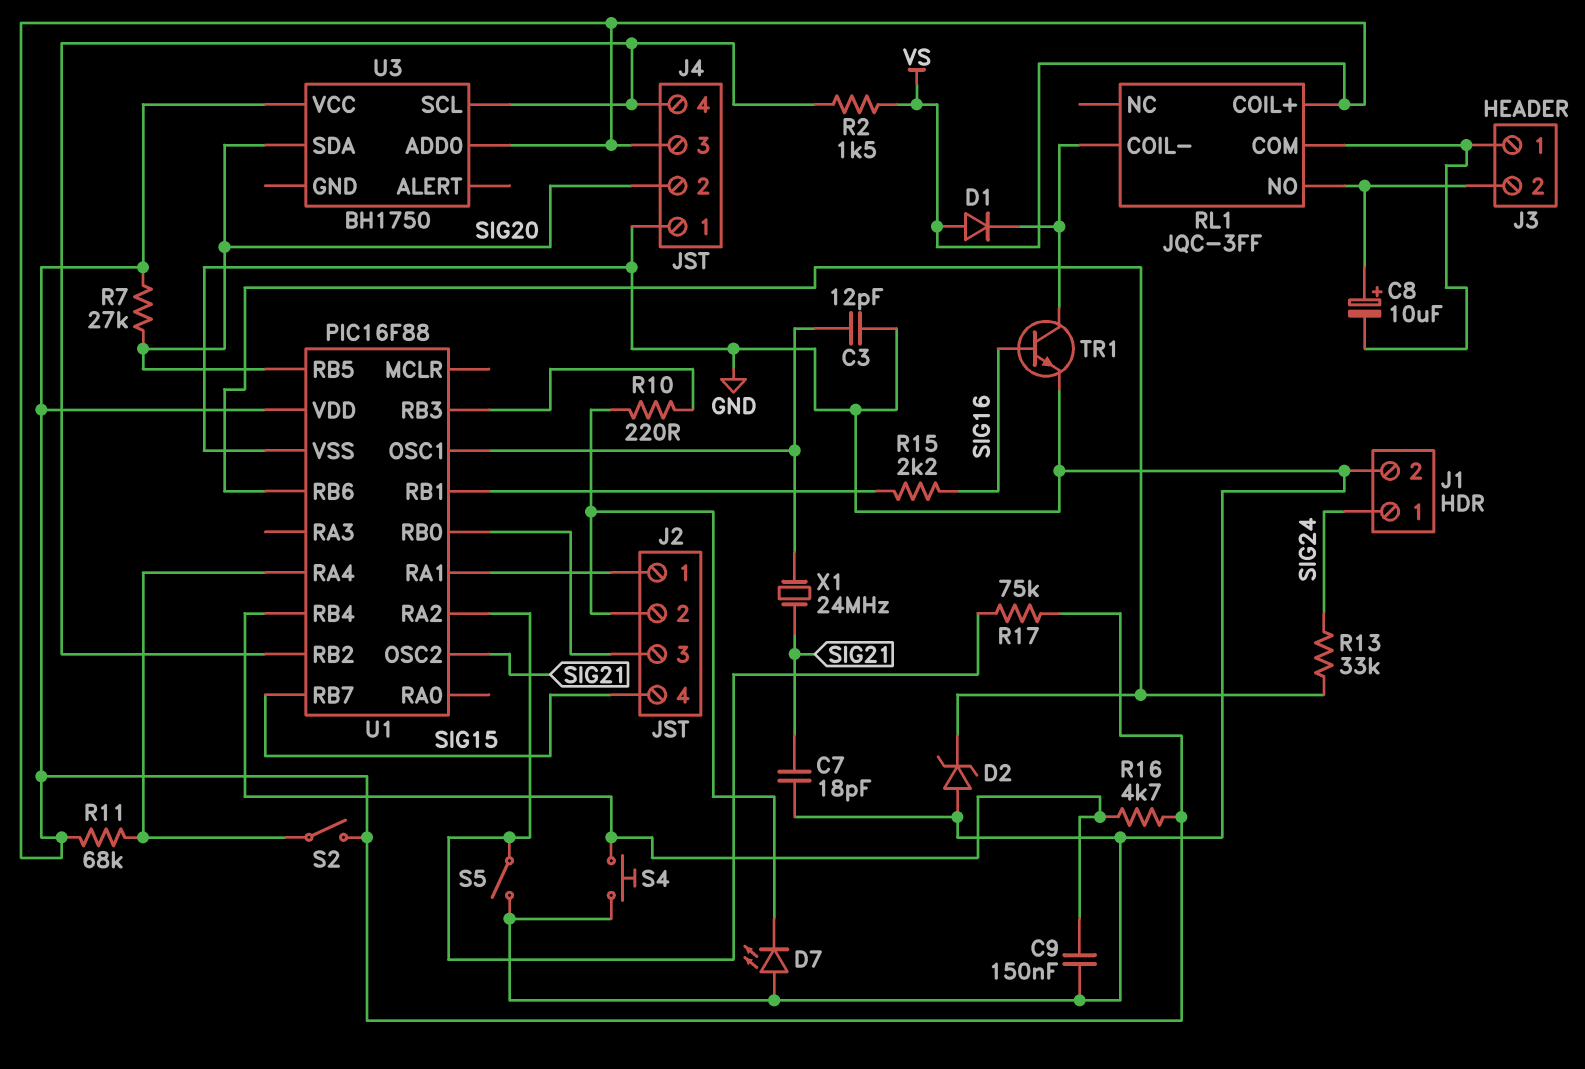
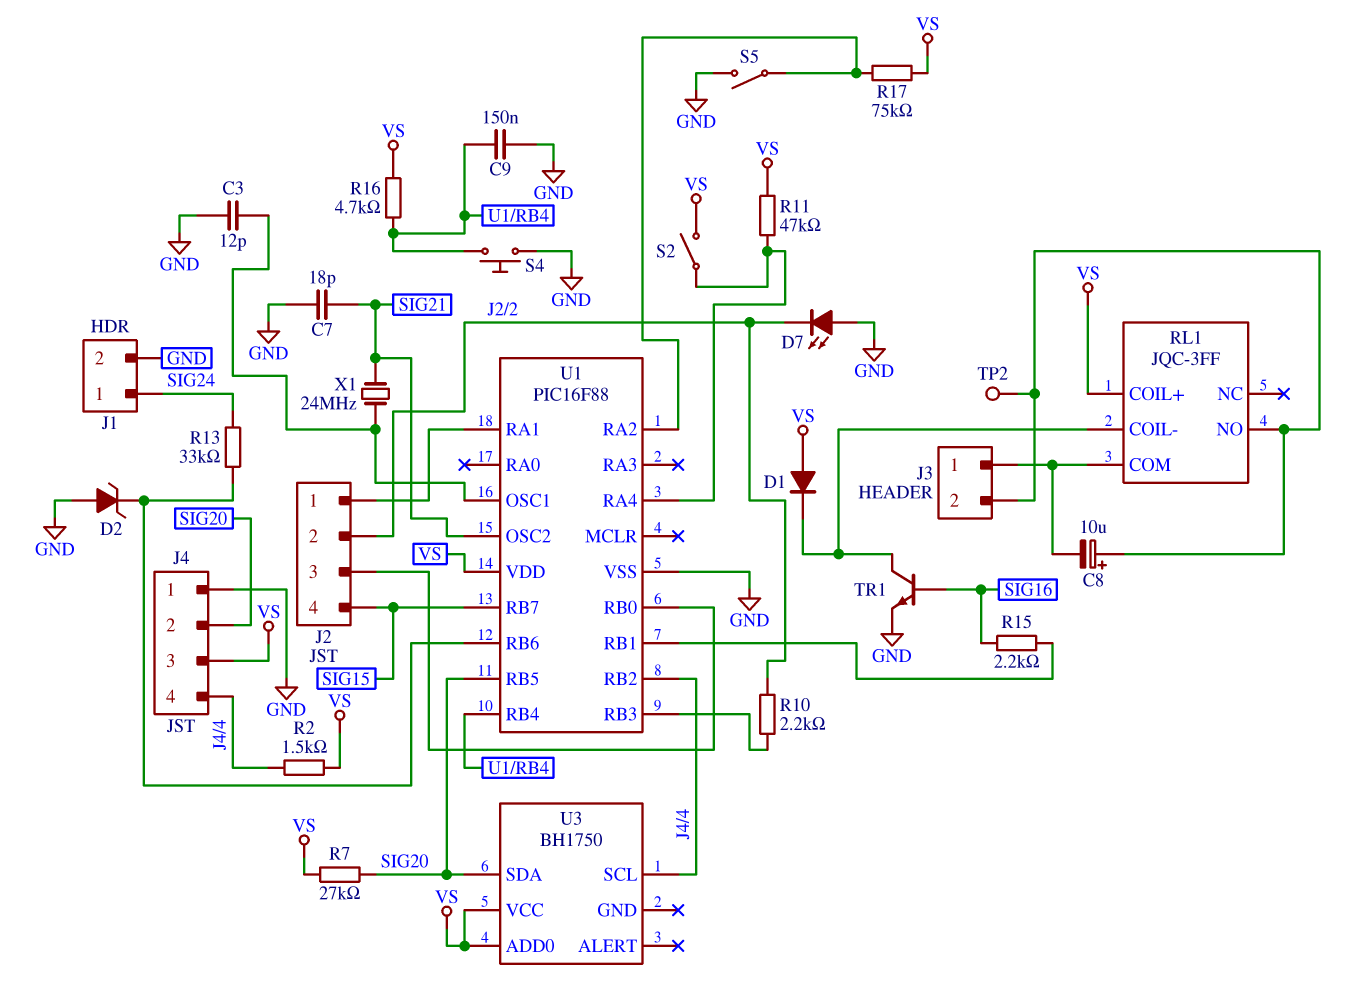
R10: 220 (J2/2, U1/RB3) -> 2.2k (J2/2, U1/RB3)
R11: 68k (U1/RA4, VS) -> 47k (U1/RA4, VS)
TP2: none -> test point (J3/2)

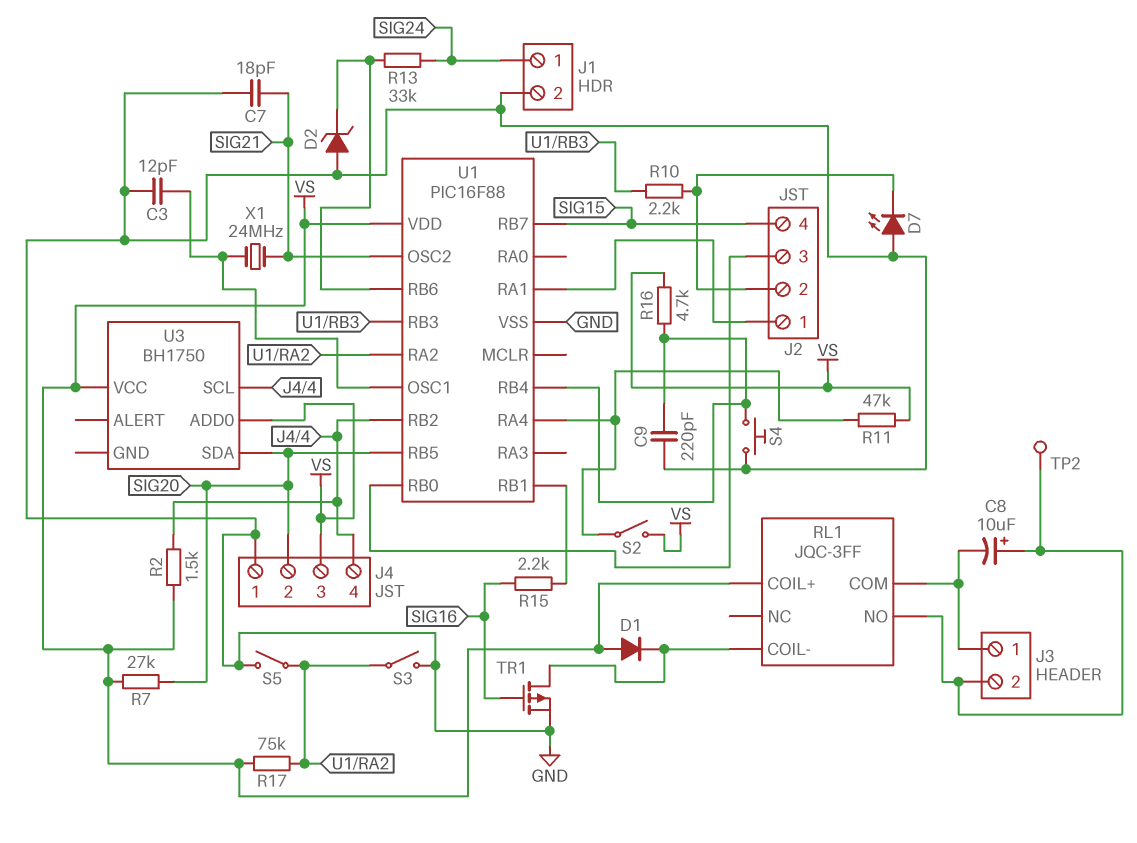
C9: 150nF (GND, U1/RB4) -> 220pF (GND, U1/RB4)
S3: none -> switch (GND, U1/RA2)
TR1: NPN (B SIG16, C RL1/COIL-, E GND) -> PMOS (G SIG16, D RL1/COIL-, S GND)

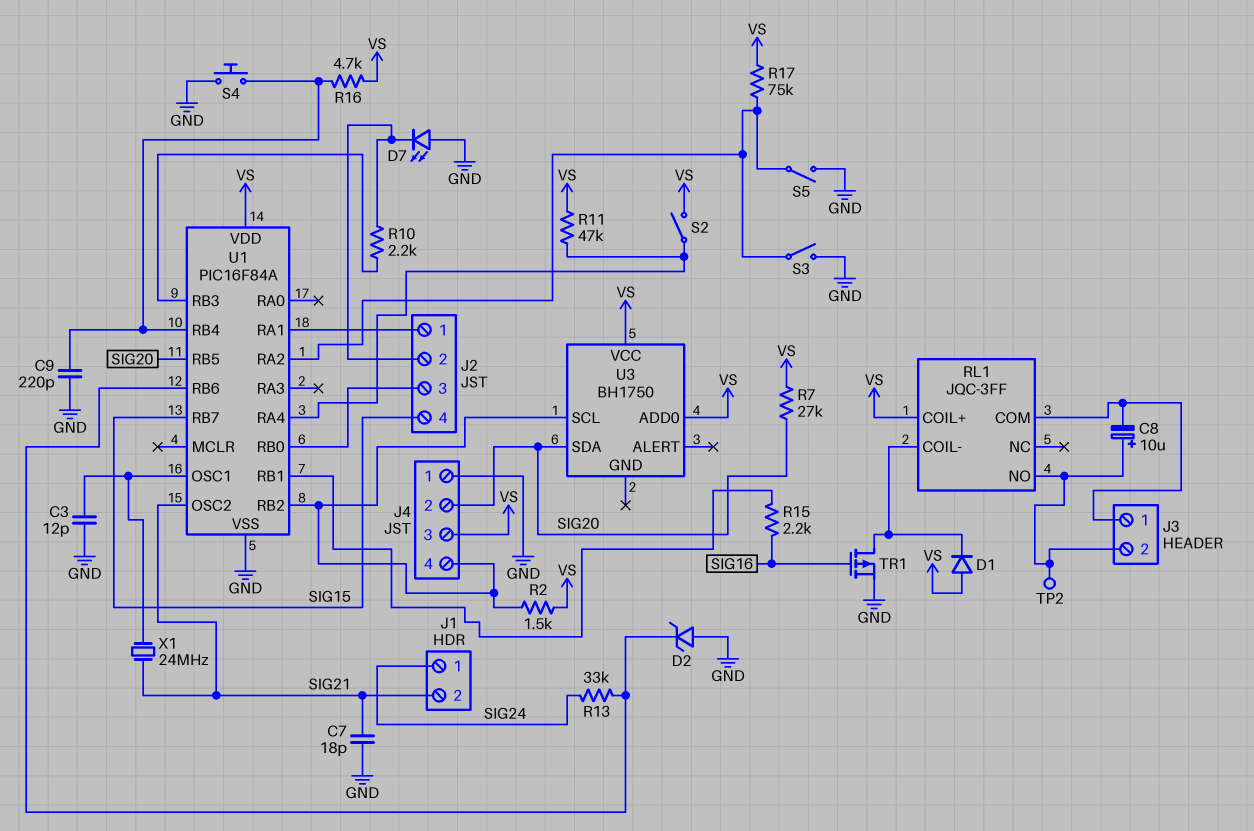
J1 pin 2: GND -> SIG21
U1: PIC16F88 -> PIC16F84A

